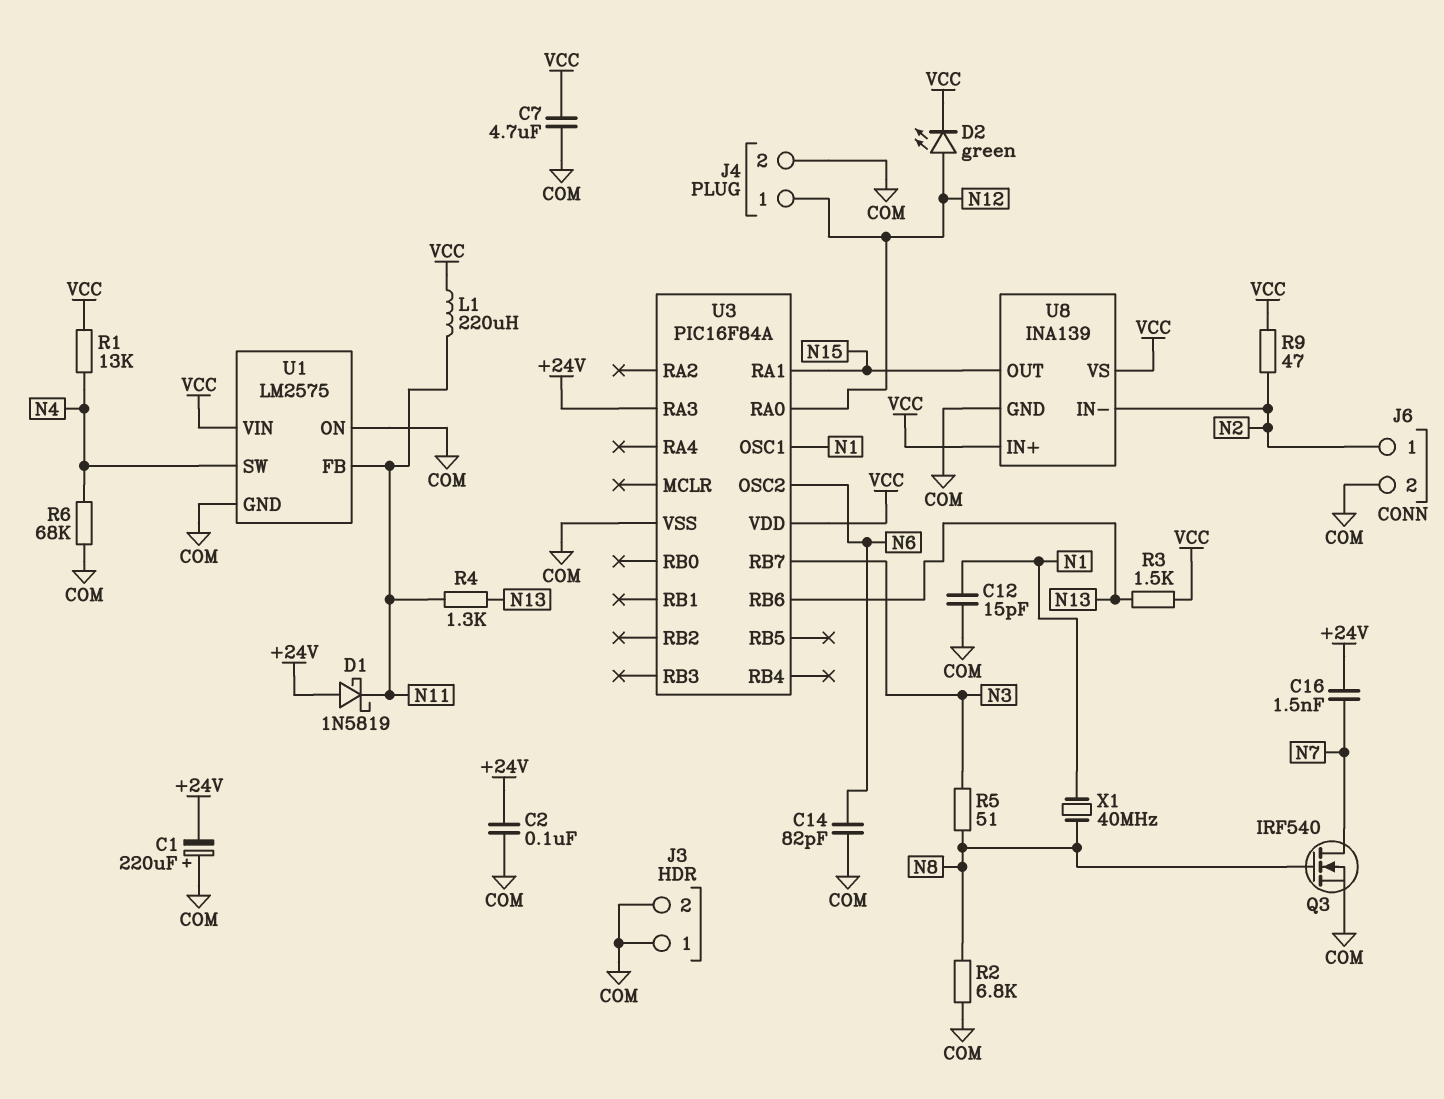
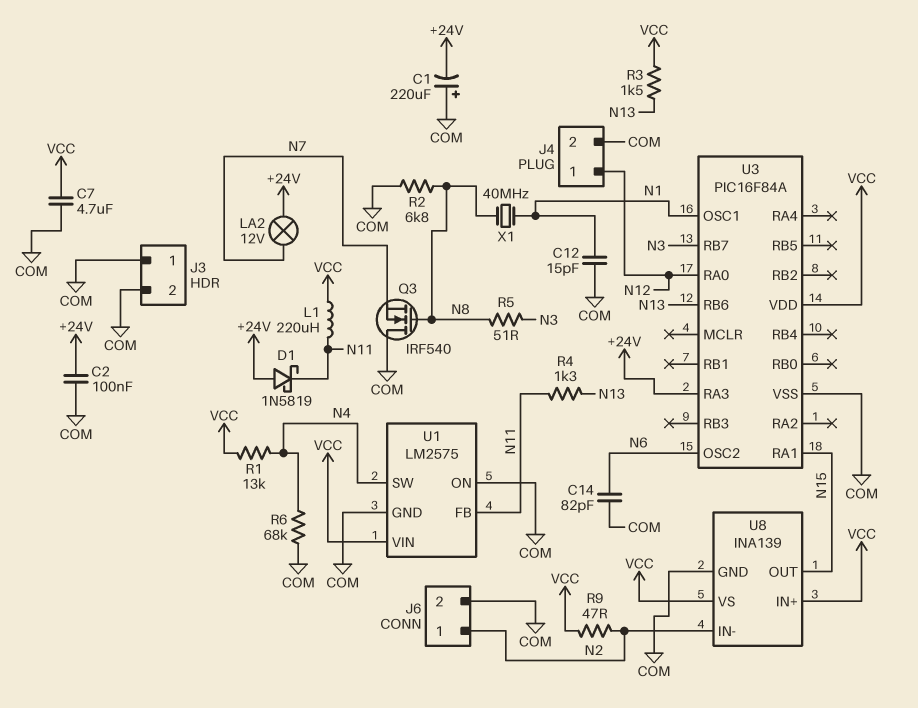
C16: 1.5nF (+24V, N7) -> none
D2: LED green (A N12, K VCC) -> none
LA2: none -> lamp 12V (+24V, N7)
Q3: NMOS IRF540 (G N8, D N7, S COM) -> NMOS IRF540 (G N8, D COM, S N7)

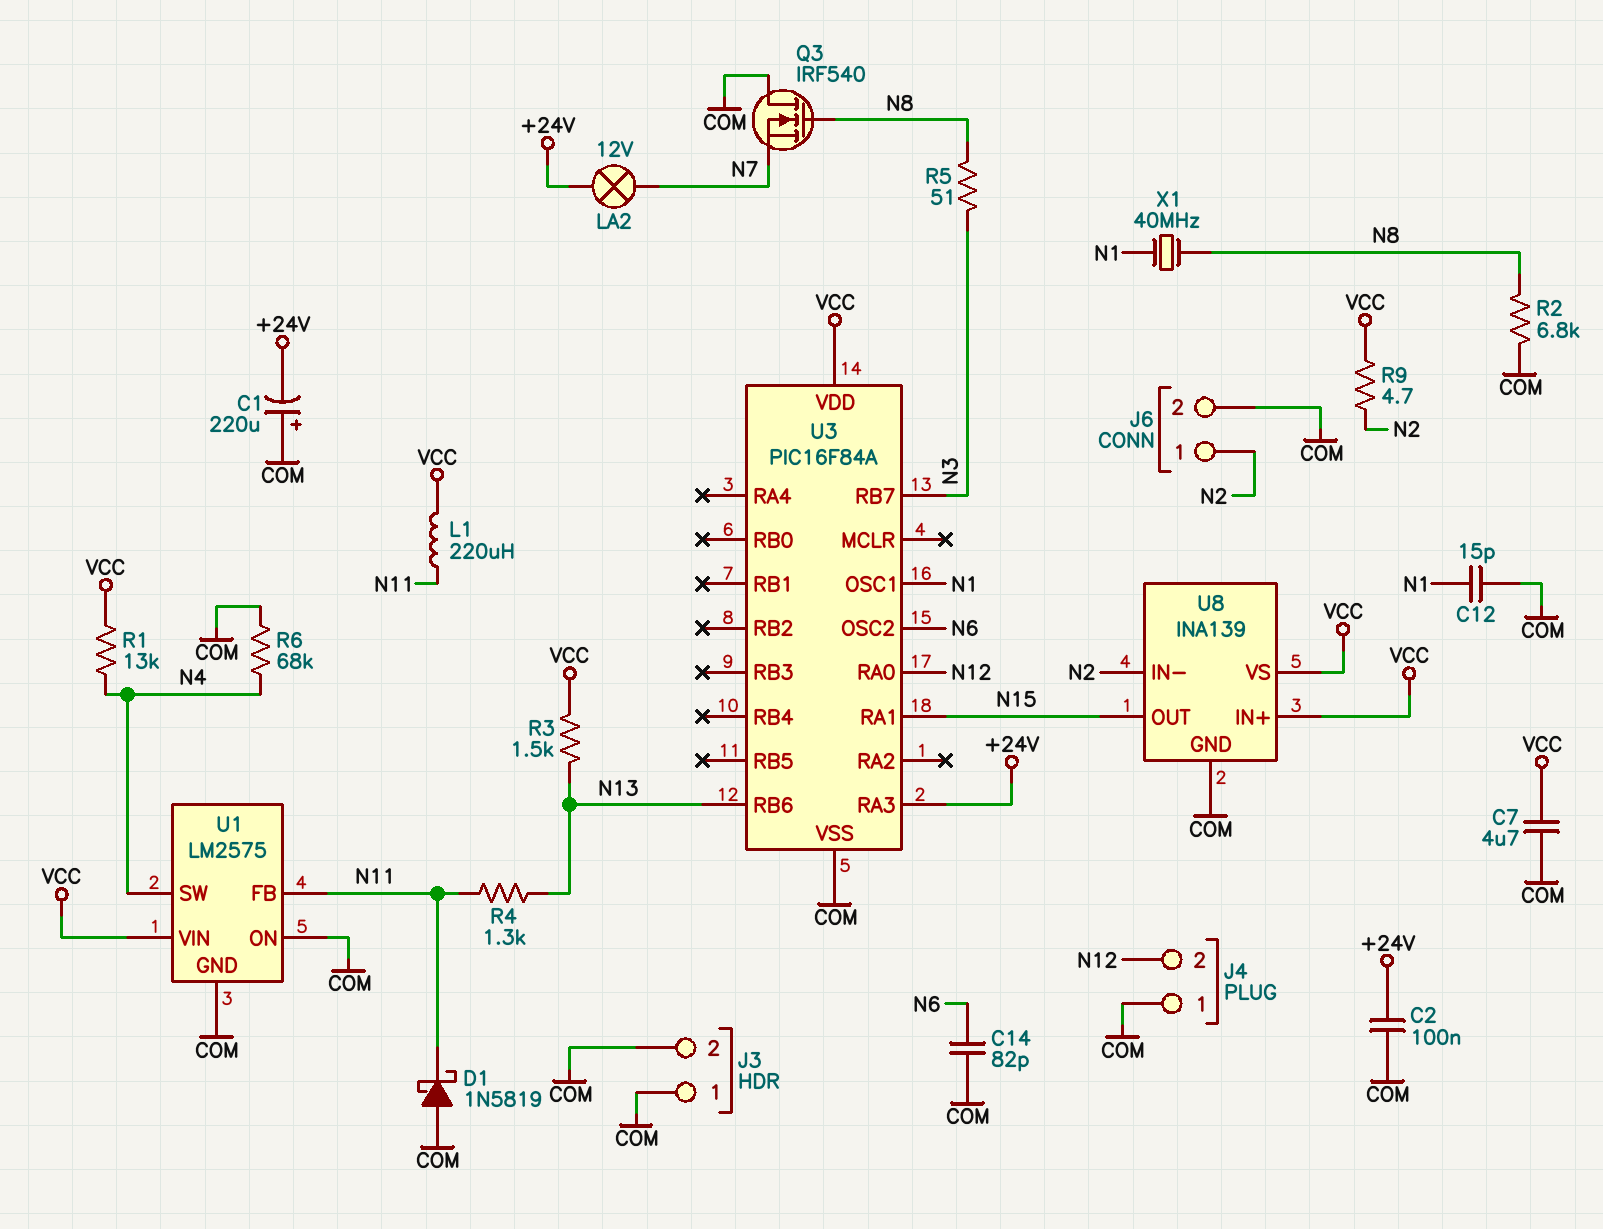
D1: schottky 1N5819 (A +24V, K N11) -> schottky 1N5819 (A COM, K N11)
J4 pin 1: N12 -> COM
J4 pin 2: COM -> N12
R9: 47 (N2, VCC) -> 4.7 (N2, VCC)

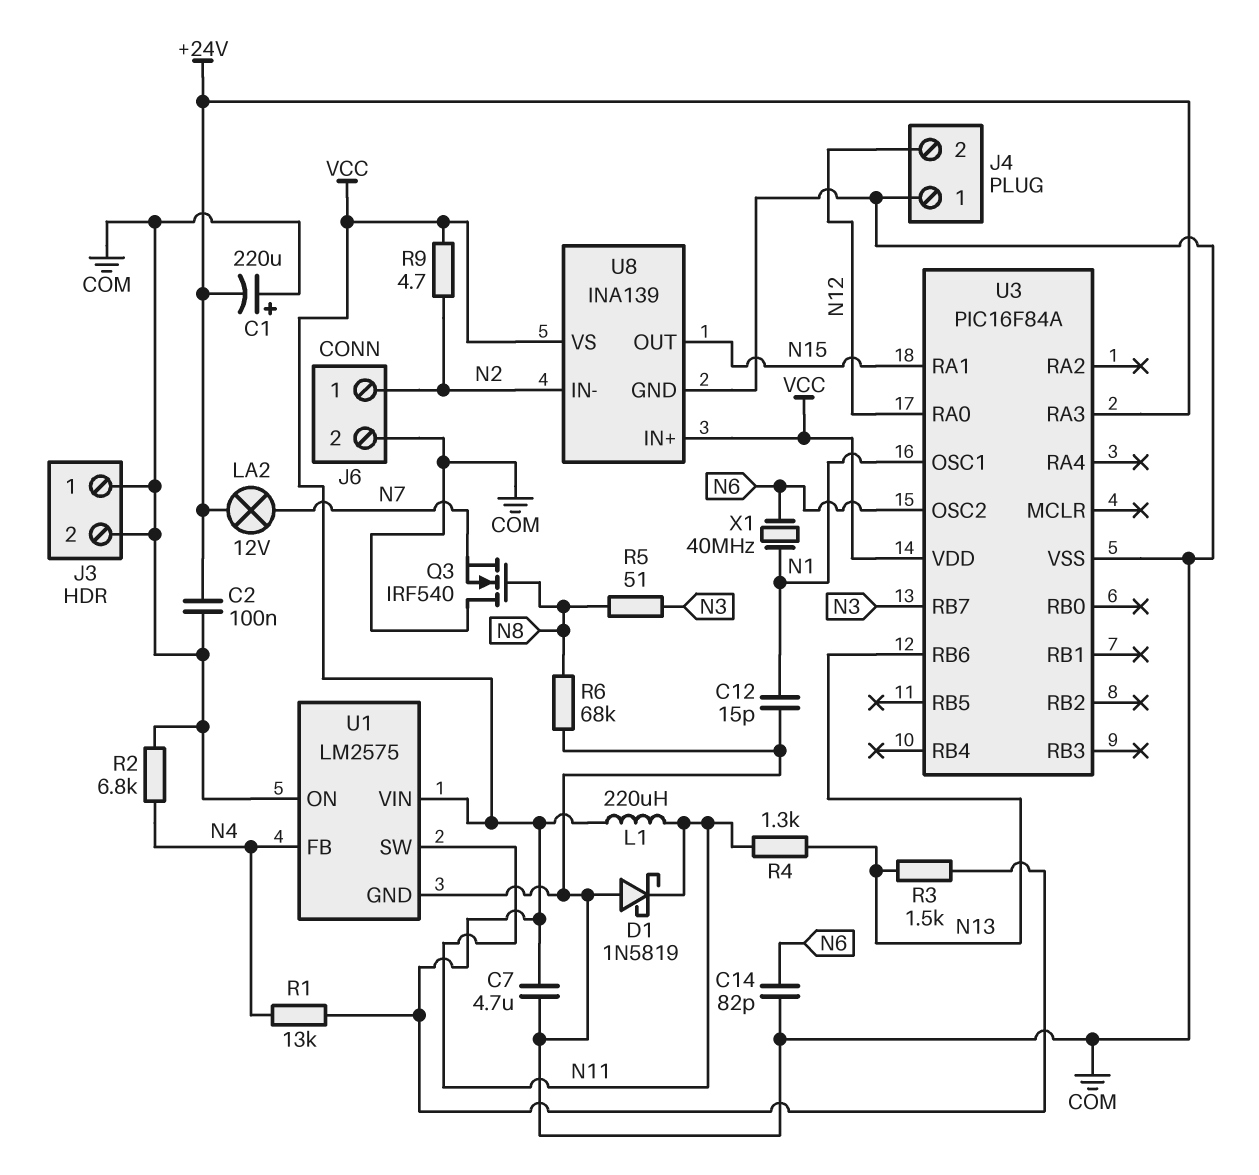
R2: 6.8k (COM, N8) -> 6.8k (COM, N4)
R6: 68k (COM, N4) -> 68k (COM, N8)
U1 pin FB: N11 -> N4
U1 pin SW: N4 -> N11
X1: 40MHz (N1, N8) -> 40MHz (N1, N6)

